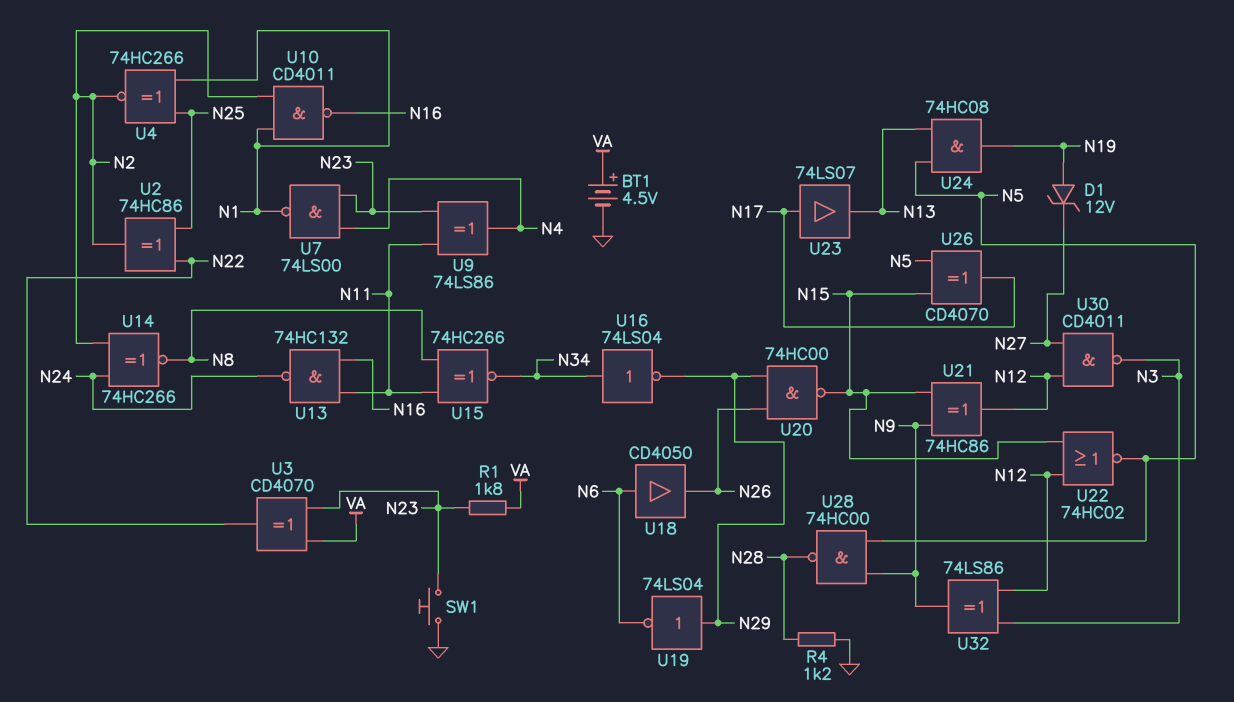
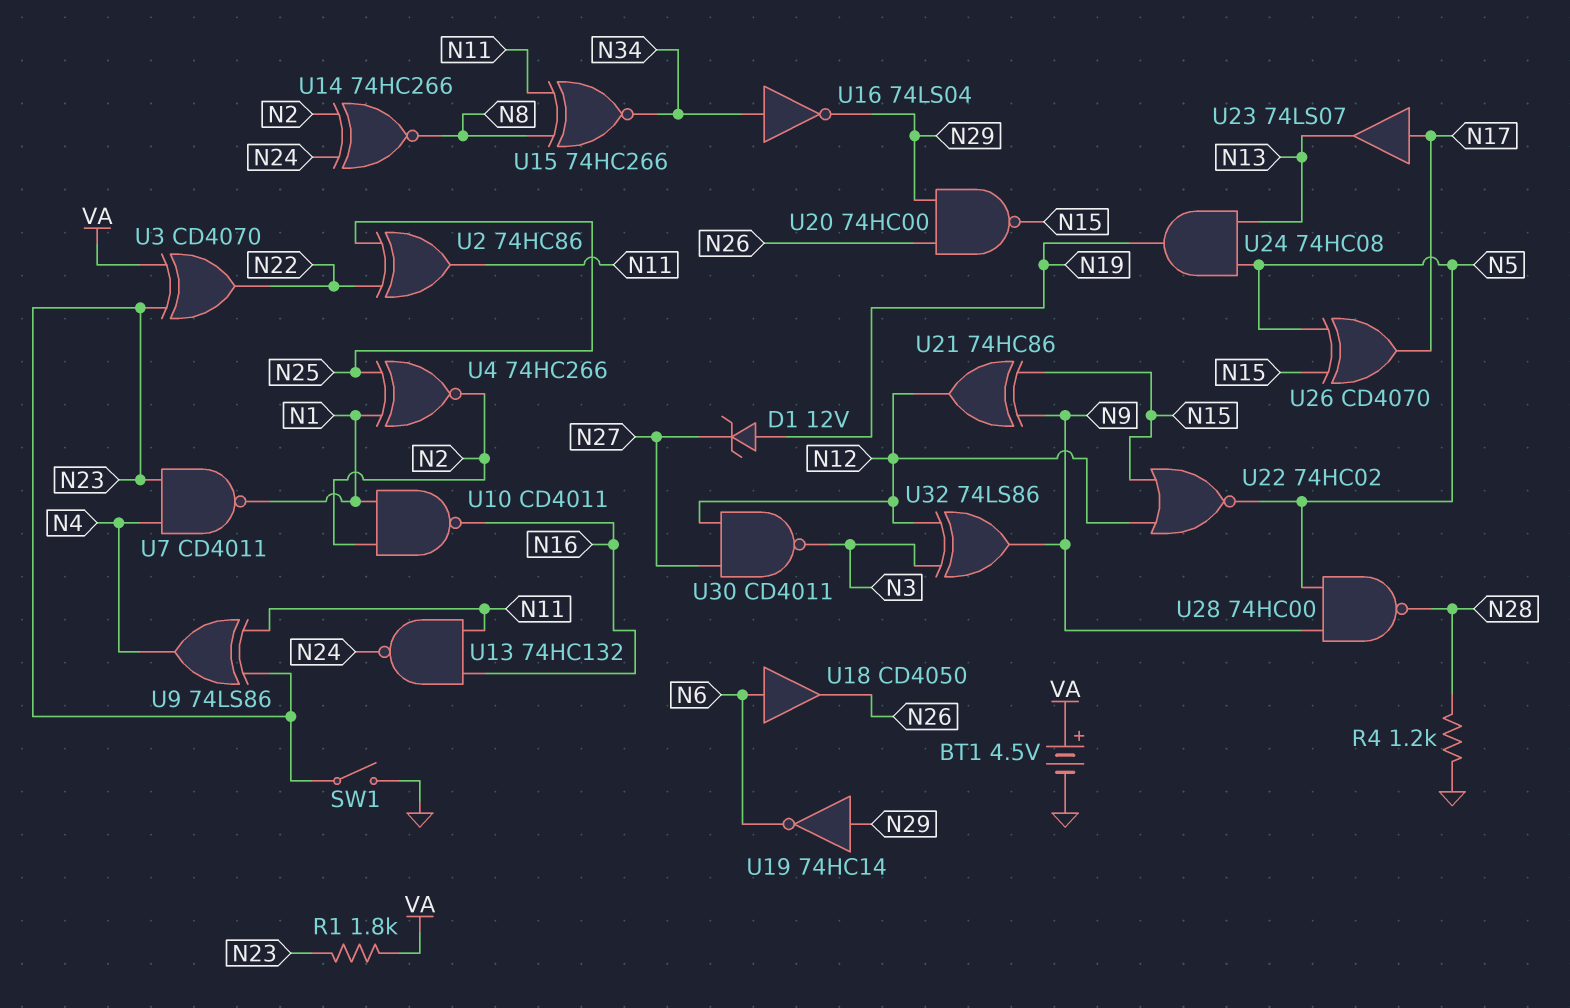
SW1: button (GND, N23) -> switch (GND, N23)
U2: XOR 74HC86 (in N22, in N25, out N2) -> XOR 74HC86 (in N22, in N25, out N11)
U7: NAND 74LS00 (in N4, in N23, out N1) -> NAND CD4011 (in N4, in N23, out N1)
U19: NOT 74LS04 (in N29, out N6) -> NOT 74HC14 (in N29, out N6)

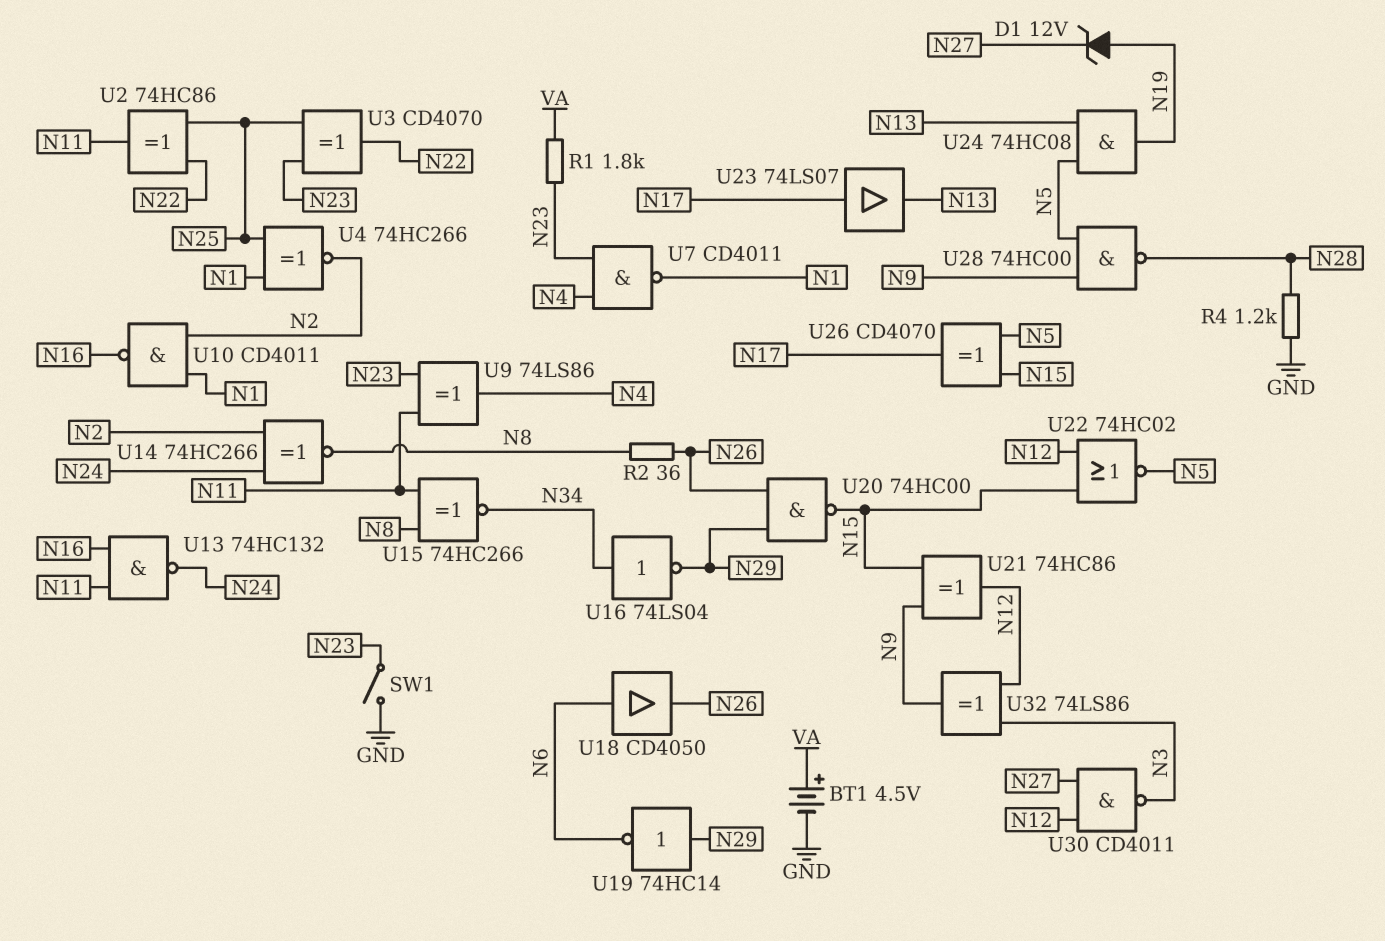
R2: none -> 36 (N8, N26)
U3: XOR CD4070 (in N23, in VA, out N22) -> XOR CD4070 (in N23, in N25, out N22)

